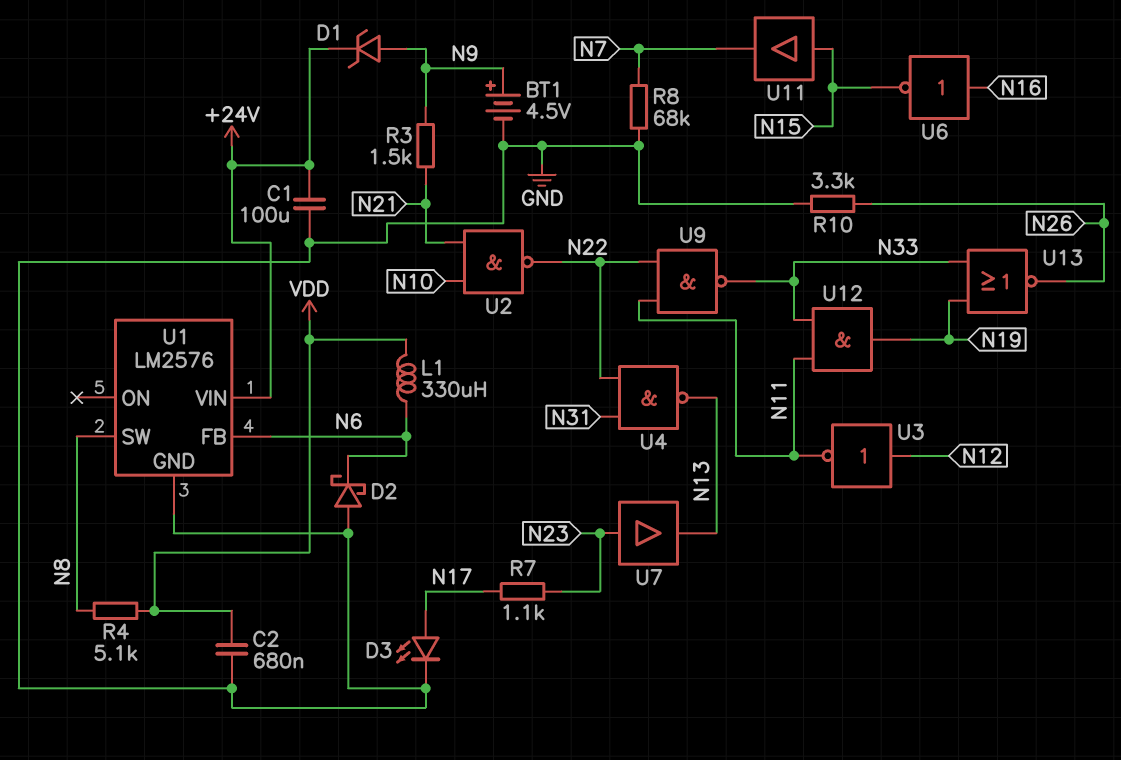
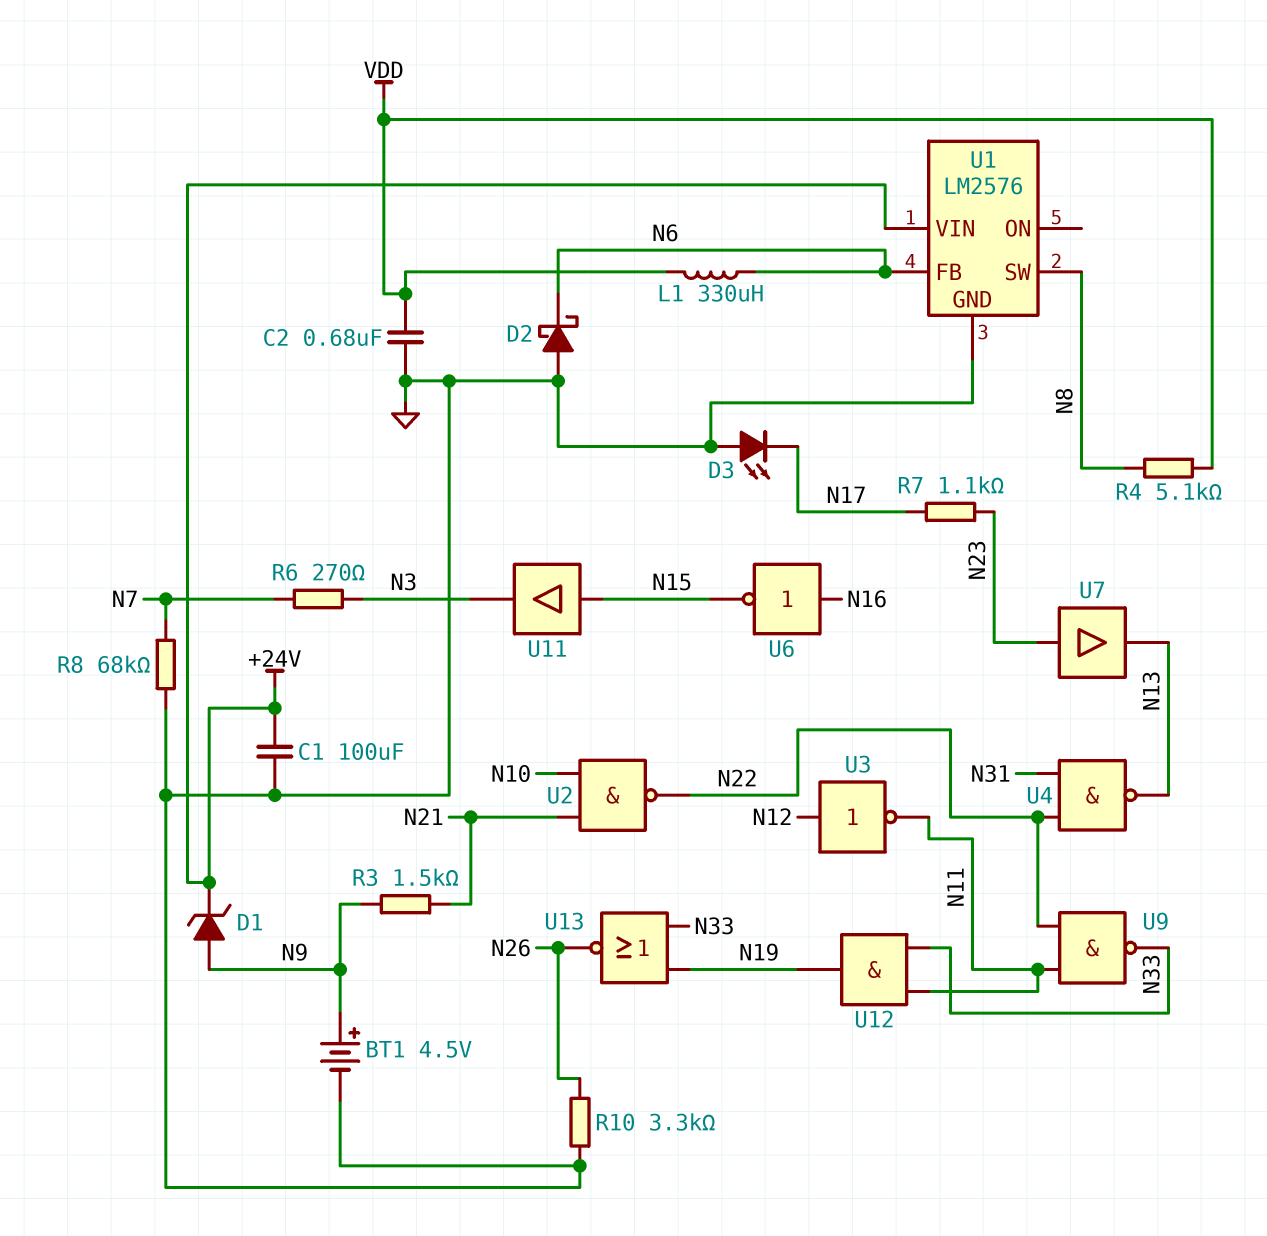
D3: LED (A N17, K GND) -> LED (A GND, K N17)
R6: none -> 270 (N3, N7)
U11: buffer (in N15, out N7) -> buffer (in N15, out N3)

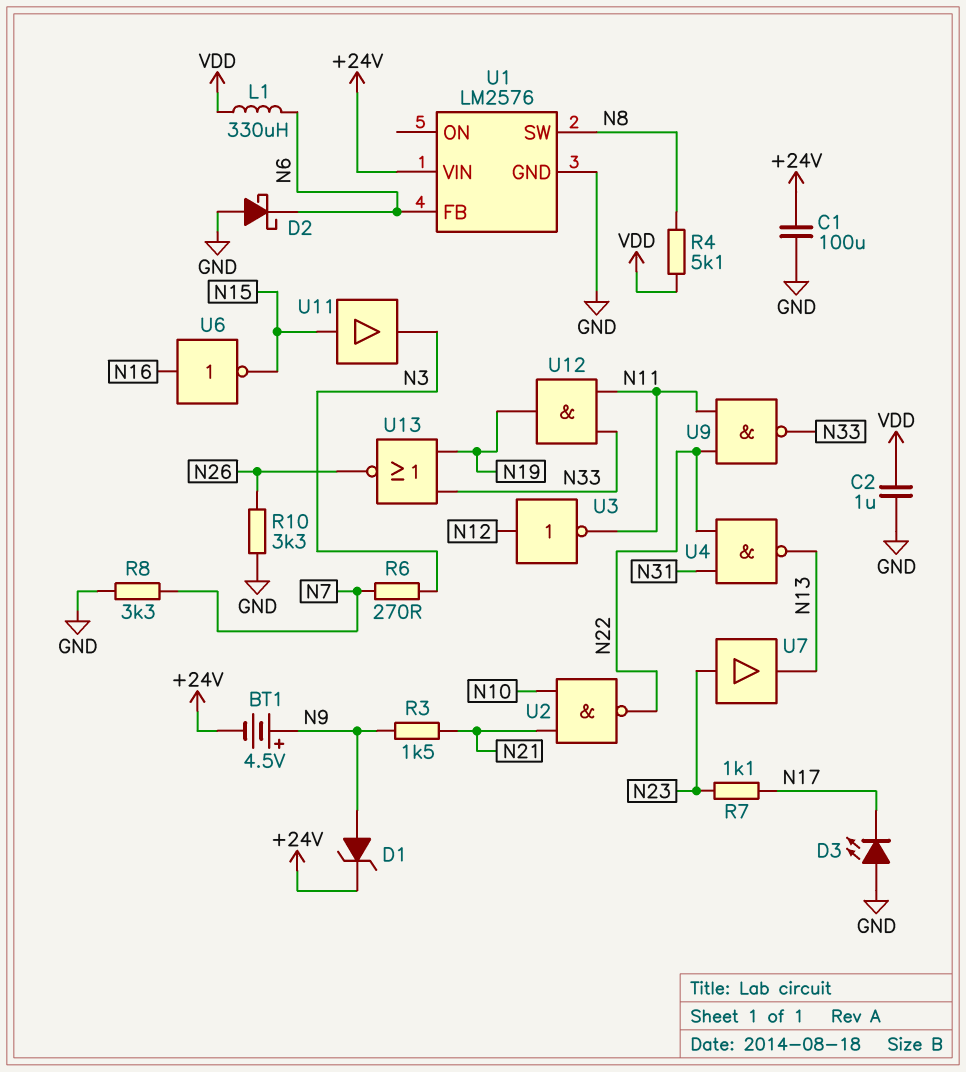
BT1: 4.5V (plus N9, minus GND) -> 4.5V (plus N9, minus +24V)
C2: 680nF (GND, VDD) -> 1uF (GND, VDD)
R8: 68k (GND, N7) -> 3.3k (GND, N7)

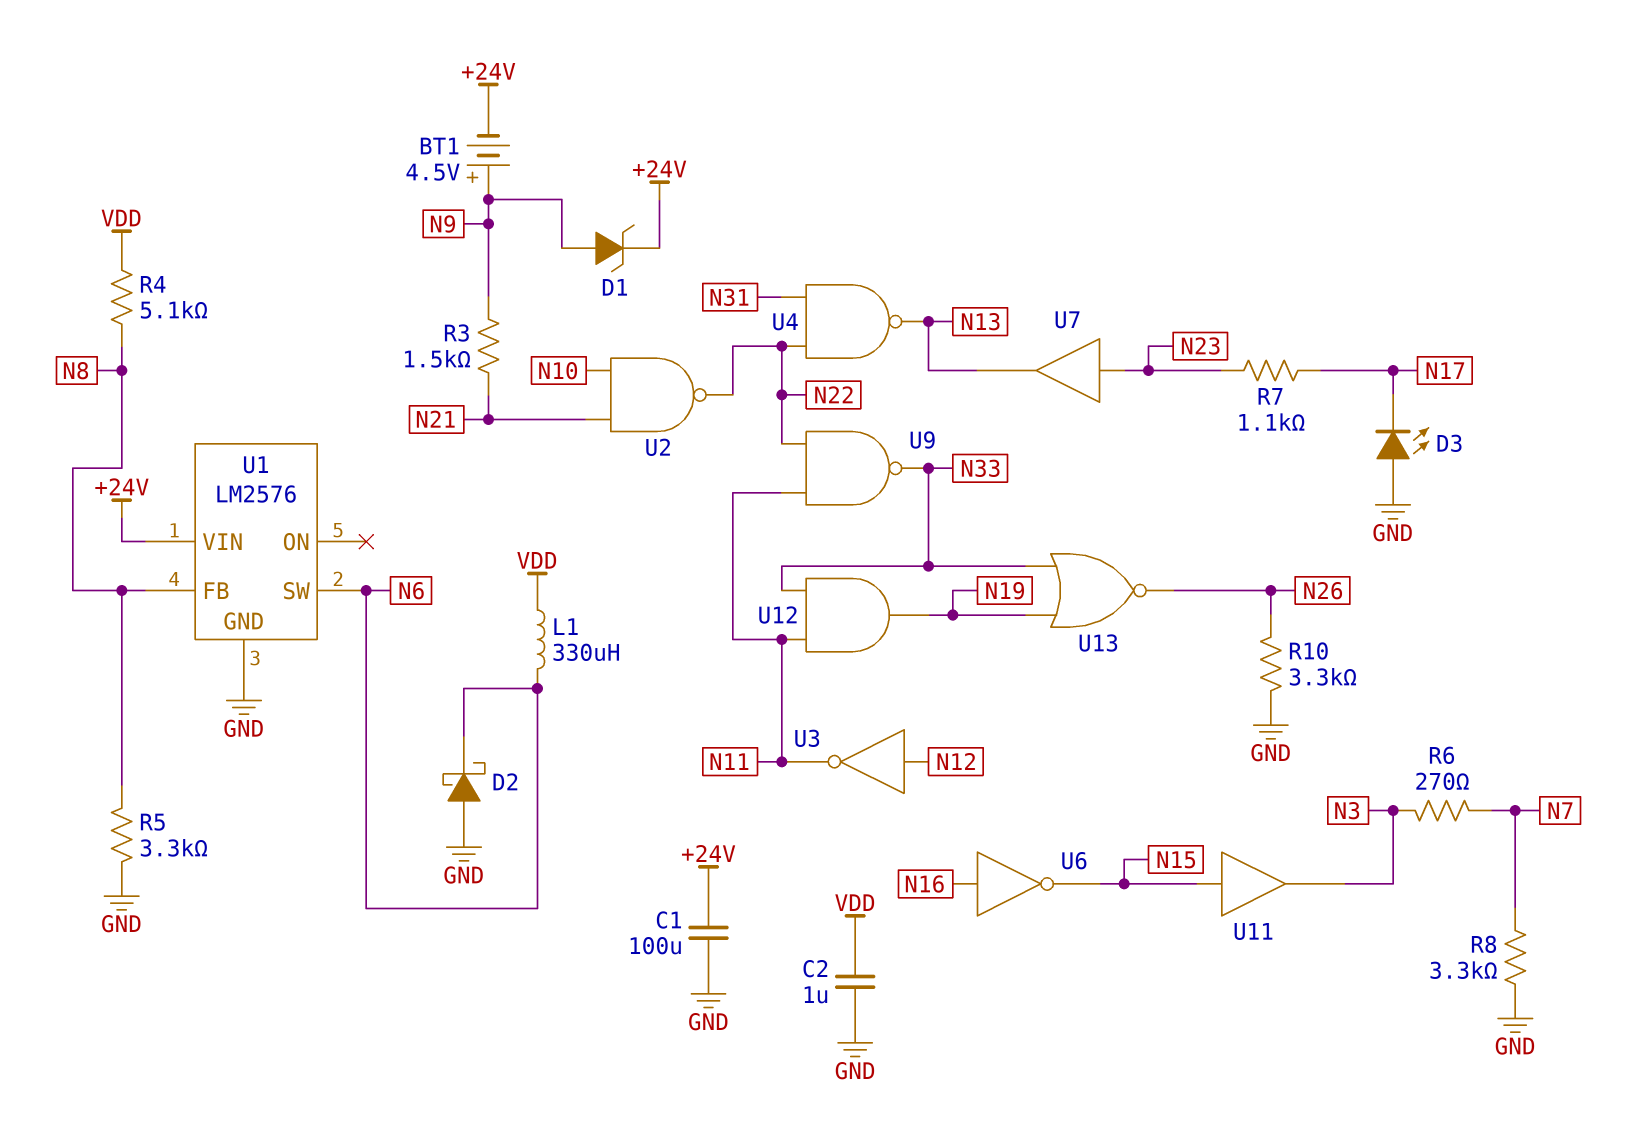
R5: none -> 3.3k (GND, N8)
U1 pin FB: N6 -> N8
U1 pin SW: N8 -> N6

